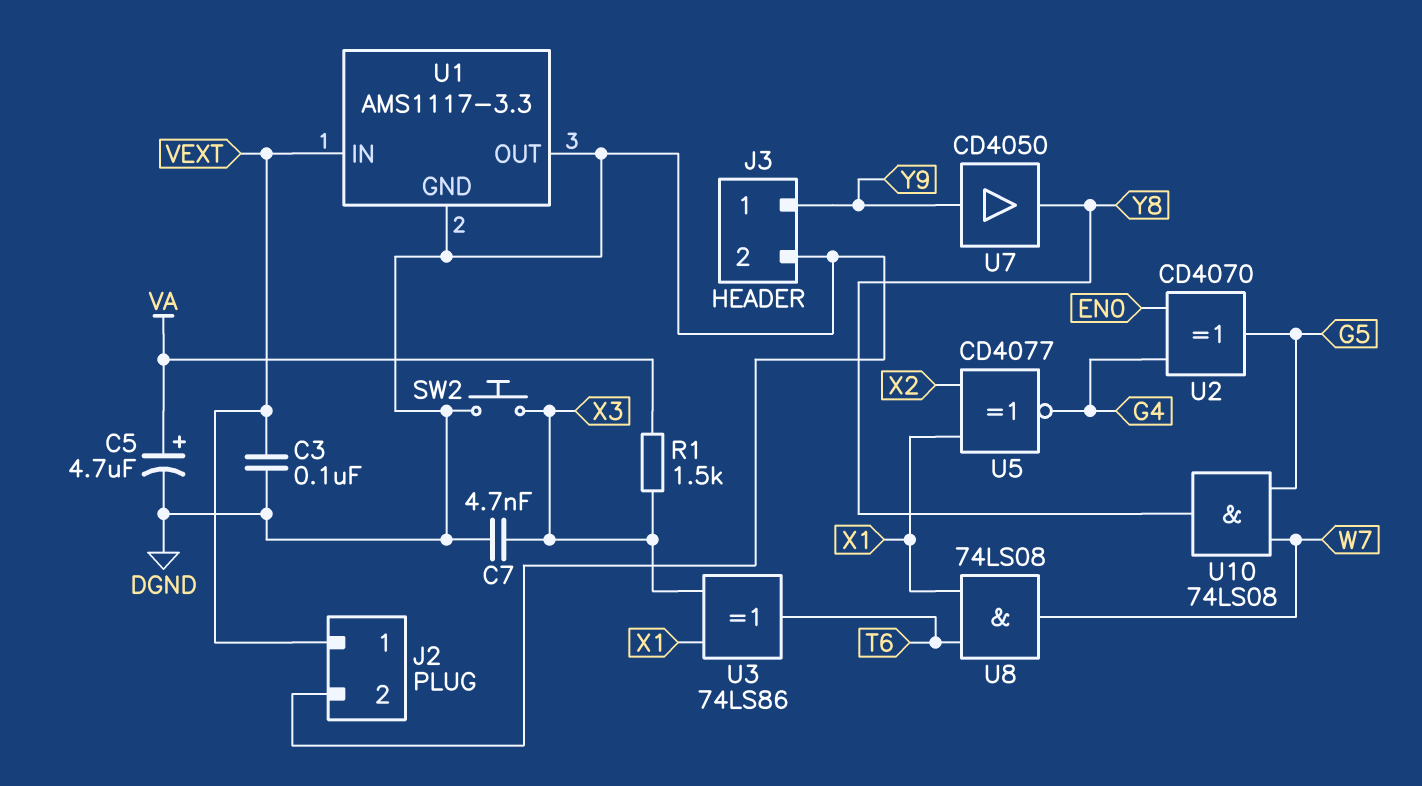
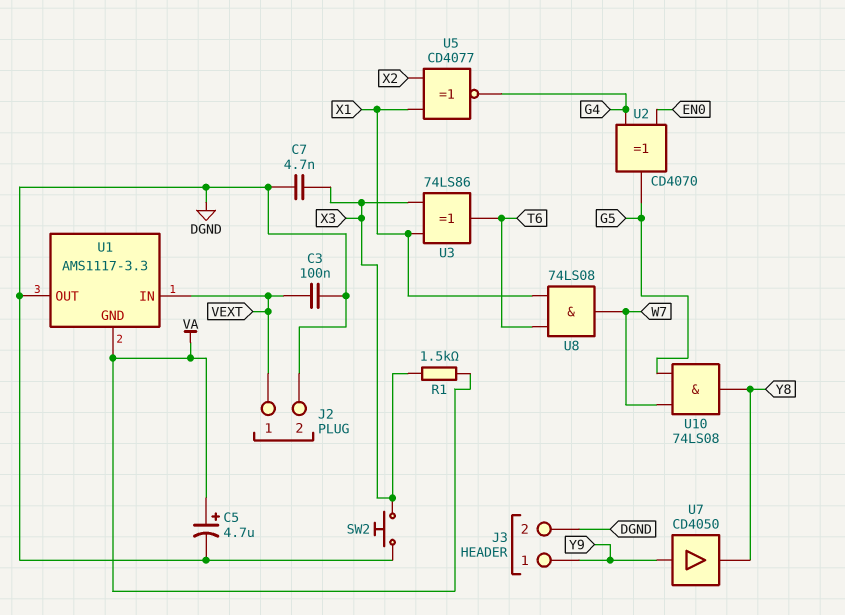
U1 pin GND: DGND -> VA

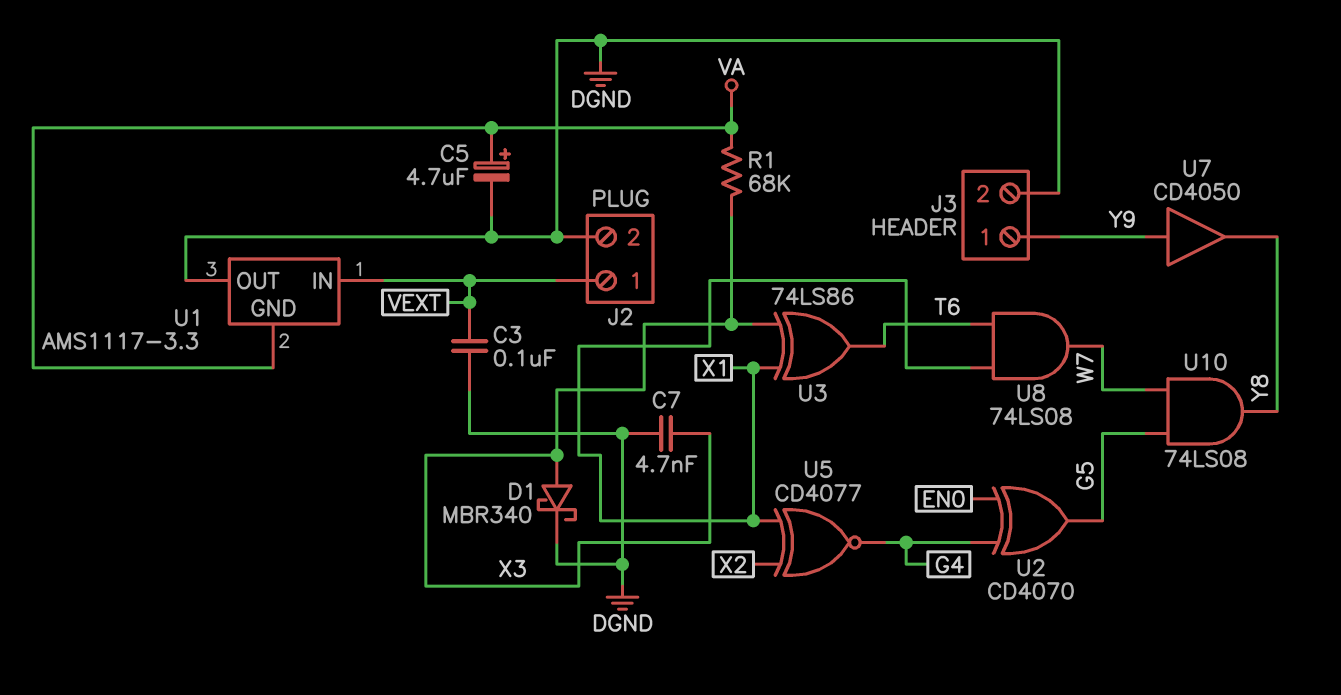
D1: none -> schottky MBR340 (A X3, K DGND)
R1: 1.5k (VA, X3) -> 68k (VA, X3)
SW2: button (DGND, X3) -> none

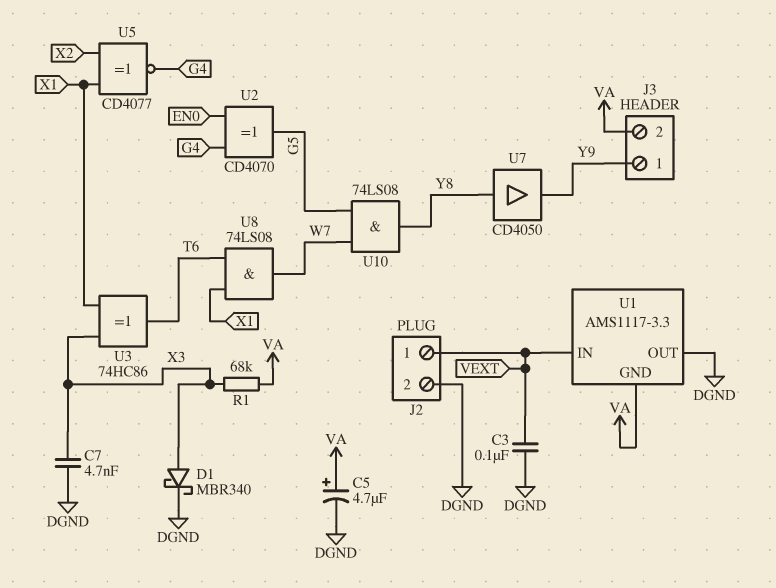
J3 pin 2: DGND -> VA
U3: XOR 74LS86 (in X1, in X3, out T6) -> XOR 74HC86 (in X1, in X3, out T6)
U7: buffer CD4050 (in Y9, out Y8) -> buffer CD4050 (in Y8, out Y9)

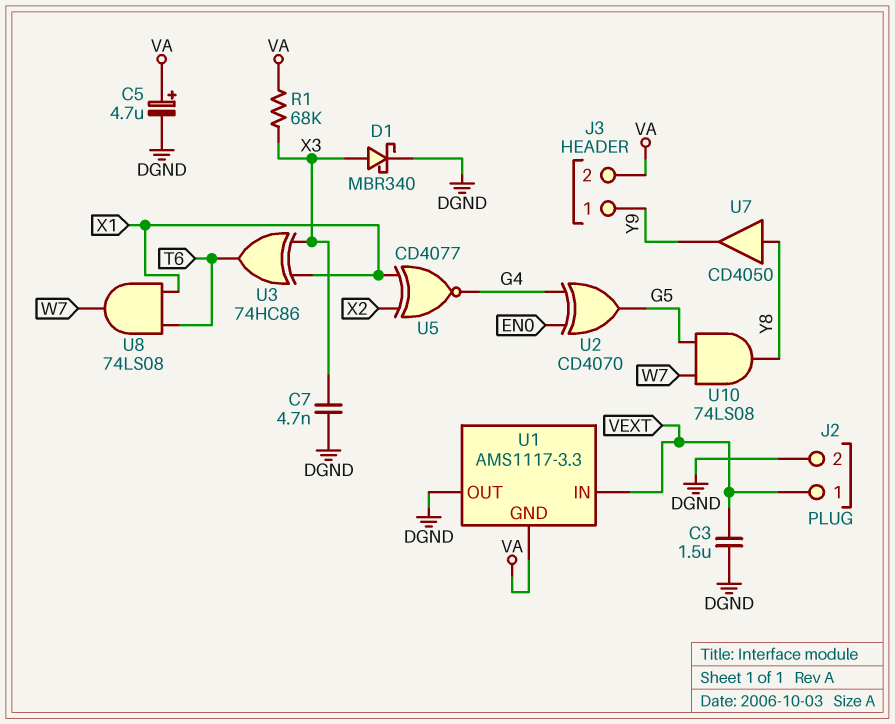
C3: 100nF (DGND, VEXT) -> 1.5uF (DGND, VEXT)

